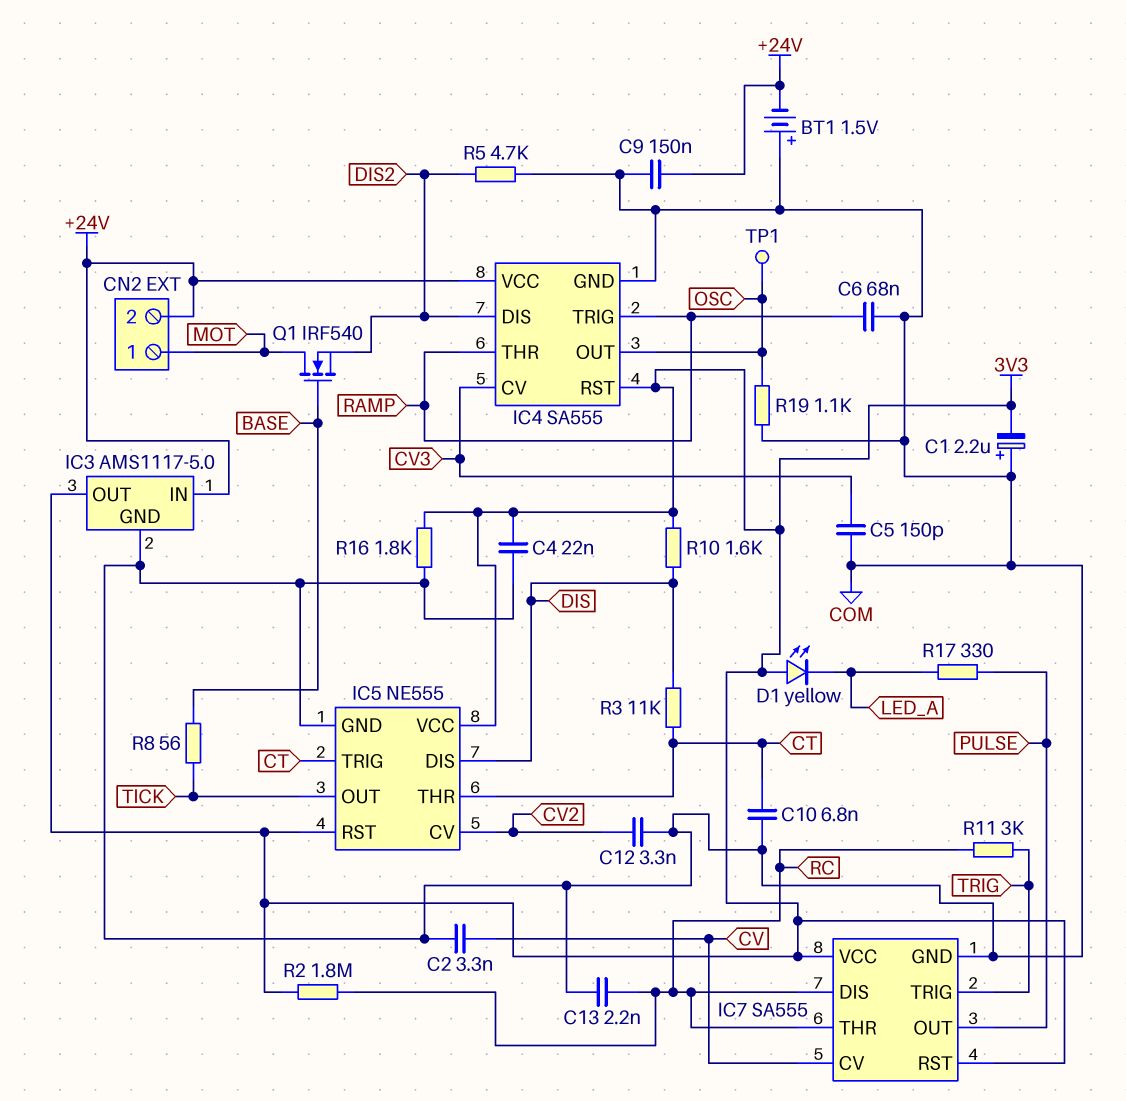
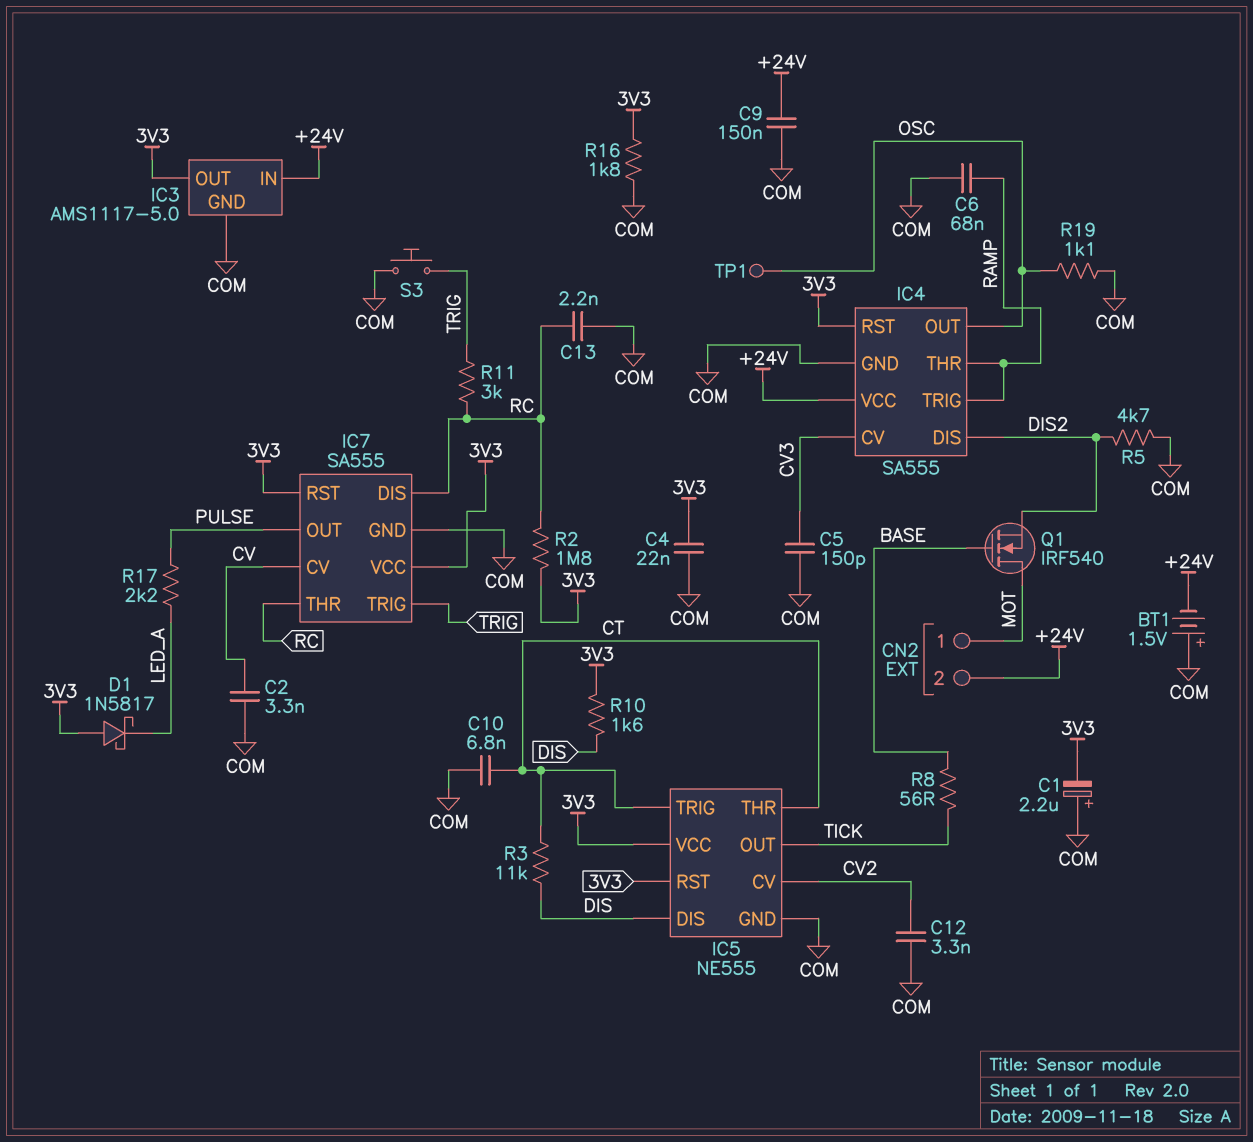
D1: LED yellow (A 3V3, K LED_A) -> schottky 1N5817 (A 3V3, K LED_A)
R17: 330 (LED_A, PULSE) -> 2.2k (LED_A, PULSE)
S3: none -> button (COM, TRIG)

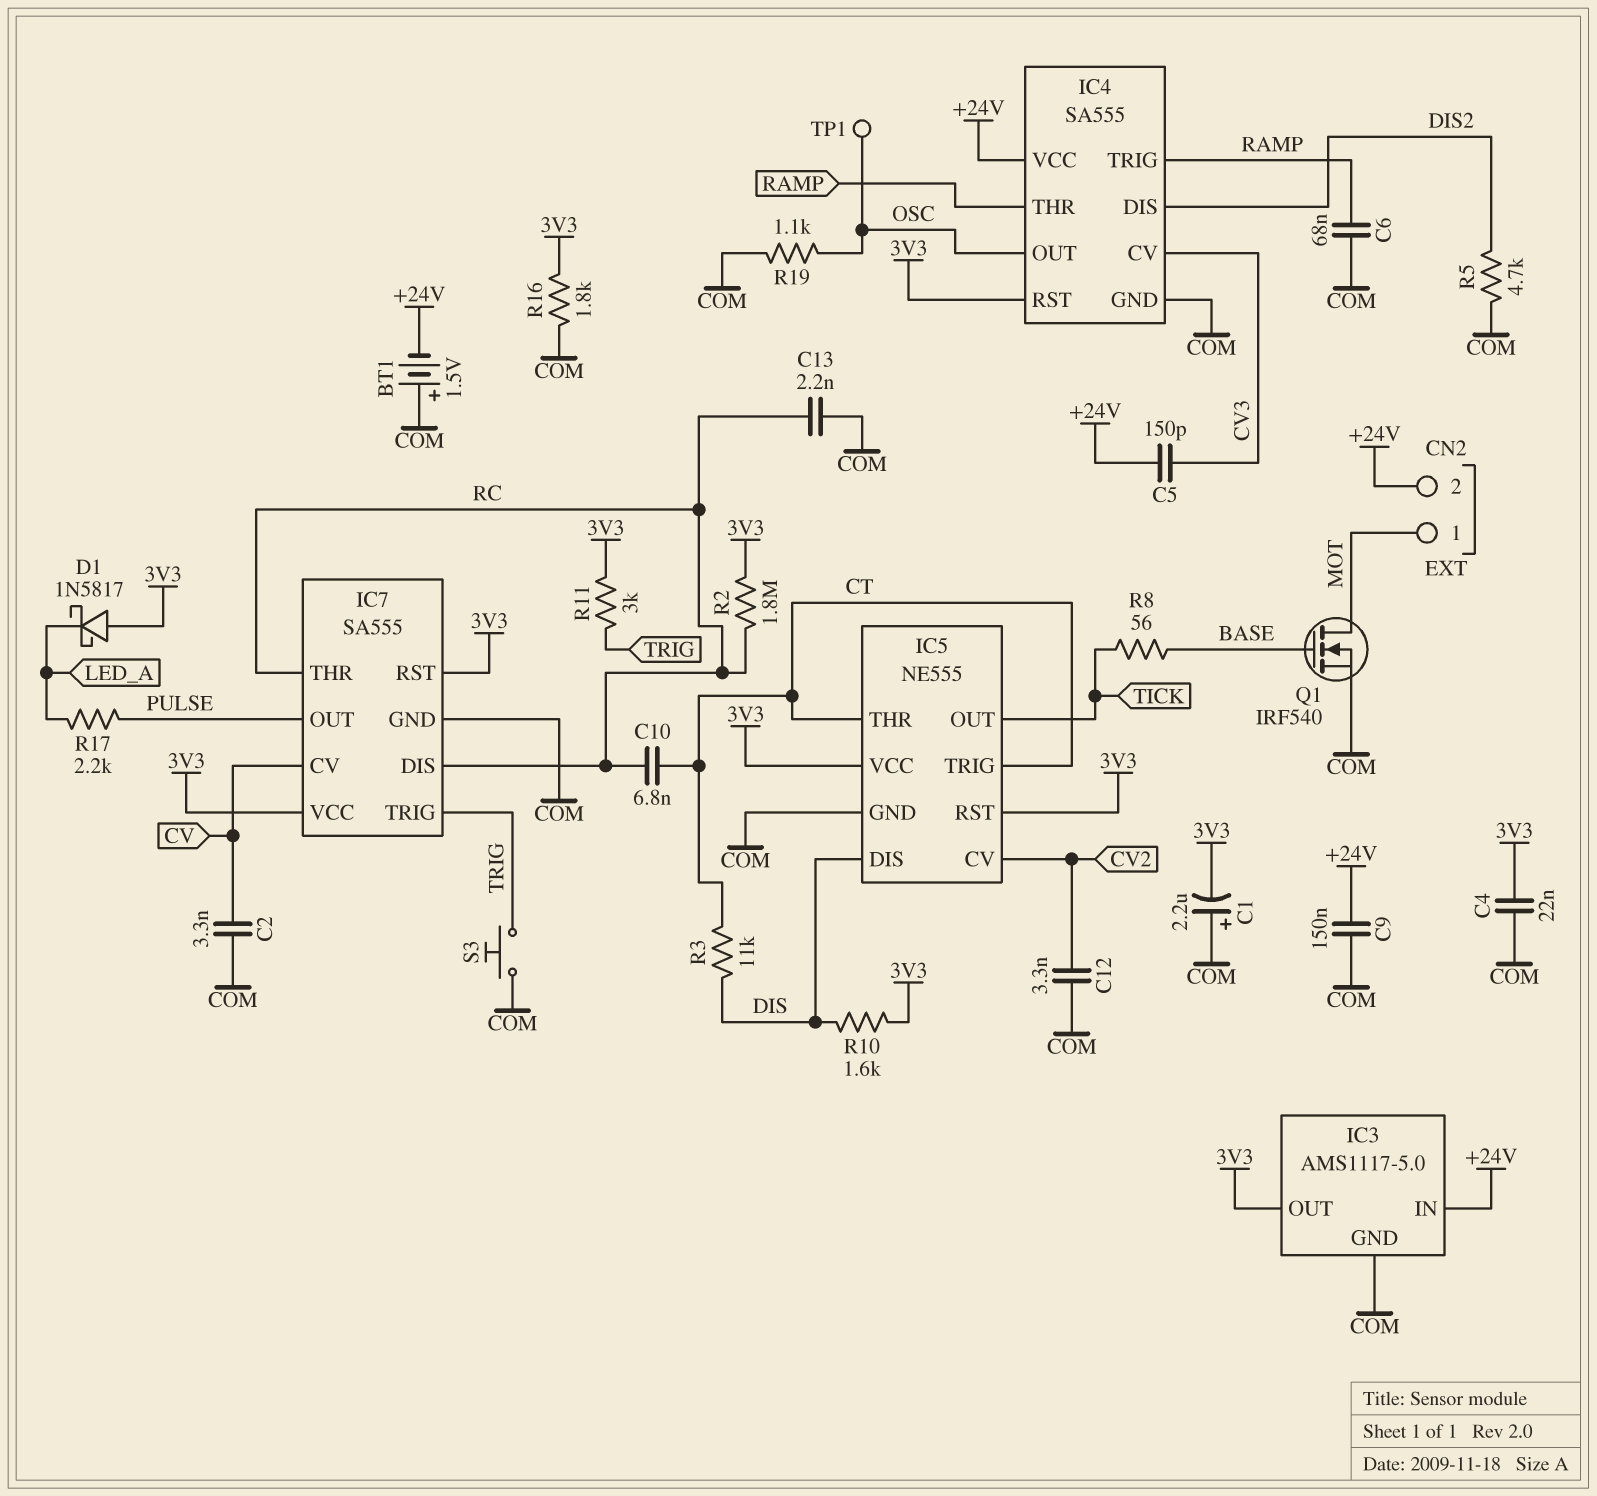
C5: 150pF (COM, CV3) -> 150pF (+24V, CV3)
C10: 6.8nF (COM, CT) -> 6.8nF (CT, RC)
Q1: NMOS IRF540 (G BASE, D MOT, S DIS2) -> NMOS IRF540 (G BASE, D MOT, S COM)
R11: 3k (RC, TRIG) -> 3k (3V3, TRIG)

